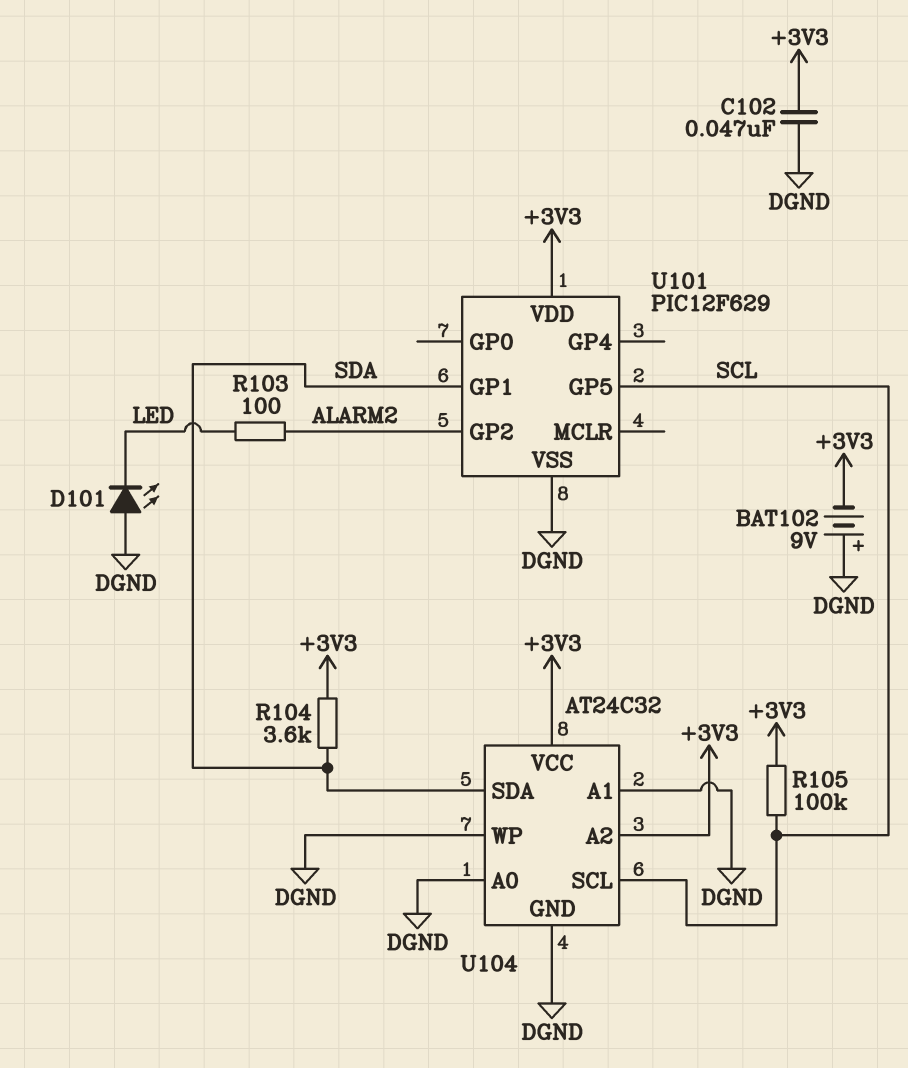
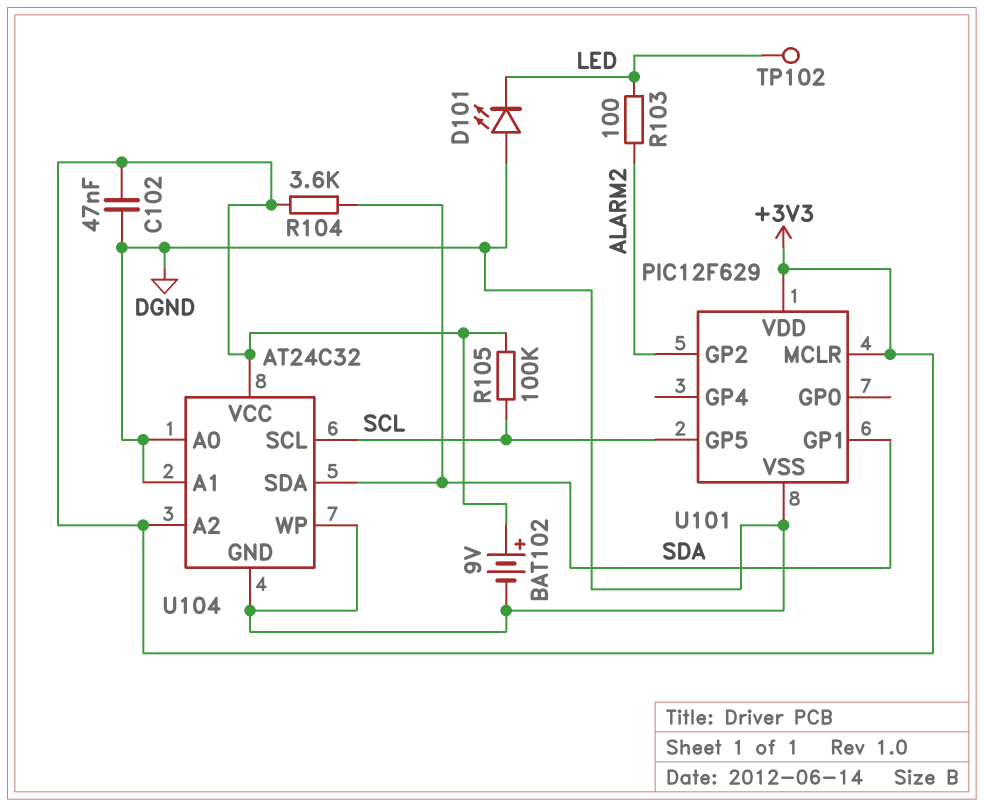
BAT102: 9V (plus DGND, minus +3V3) -> 9V (plus +3V3, minus DGND)
TP102: none -> test point (LED)
U101 pin MCLR: none -> +3V3

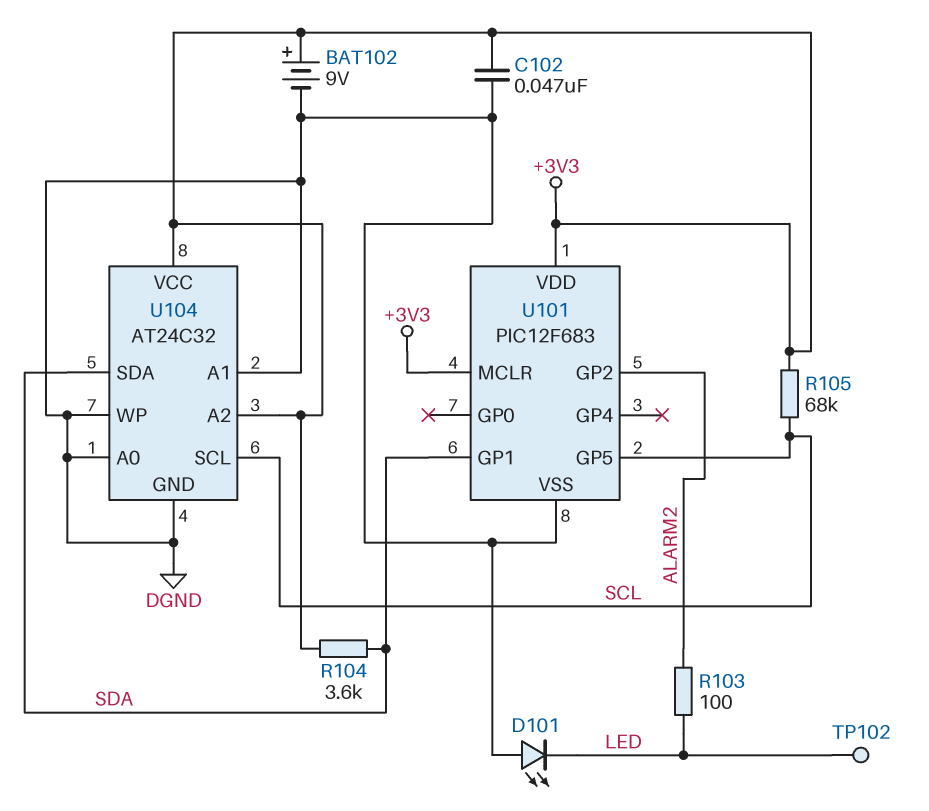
R105: 100k (+3V3, SCL) -> 68k (+3V3, SCL)
U101: PIC12F629 -> PIC12F683

